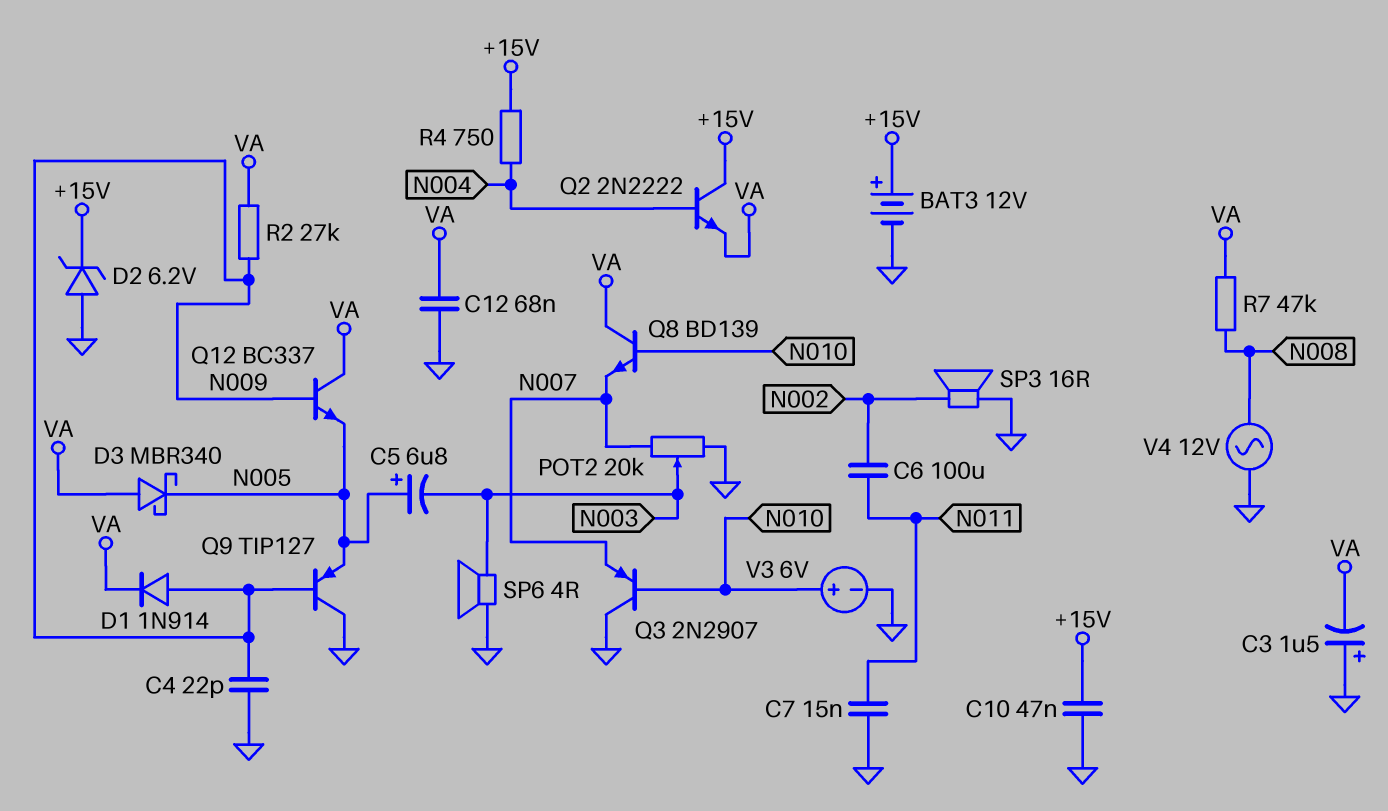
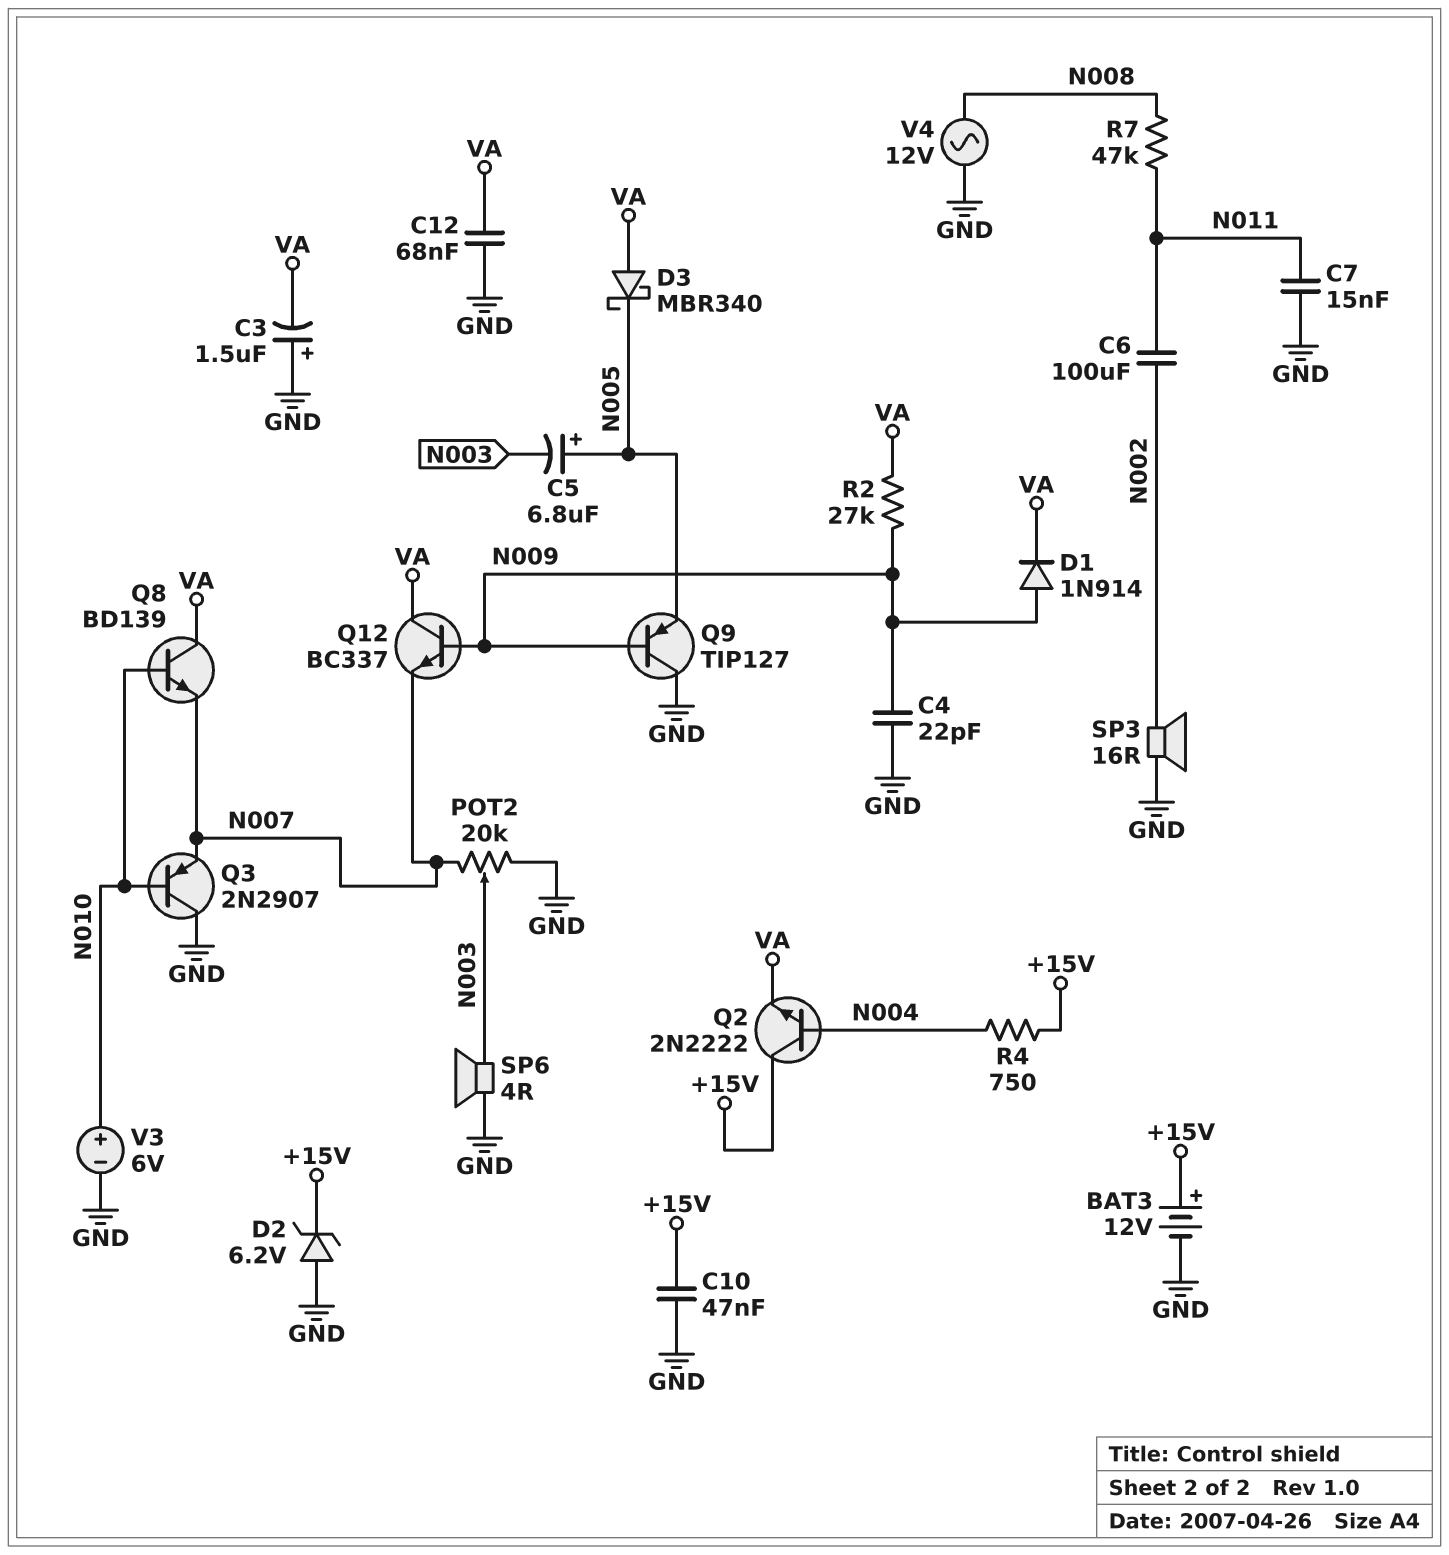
Q12: NPN BC337 (B N009, C VA, E N005) -> NPN BC337 (B N009, C VA, E N007)
R7: 47k (N008, VA) -> 47k (N008, N011)

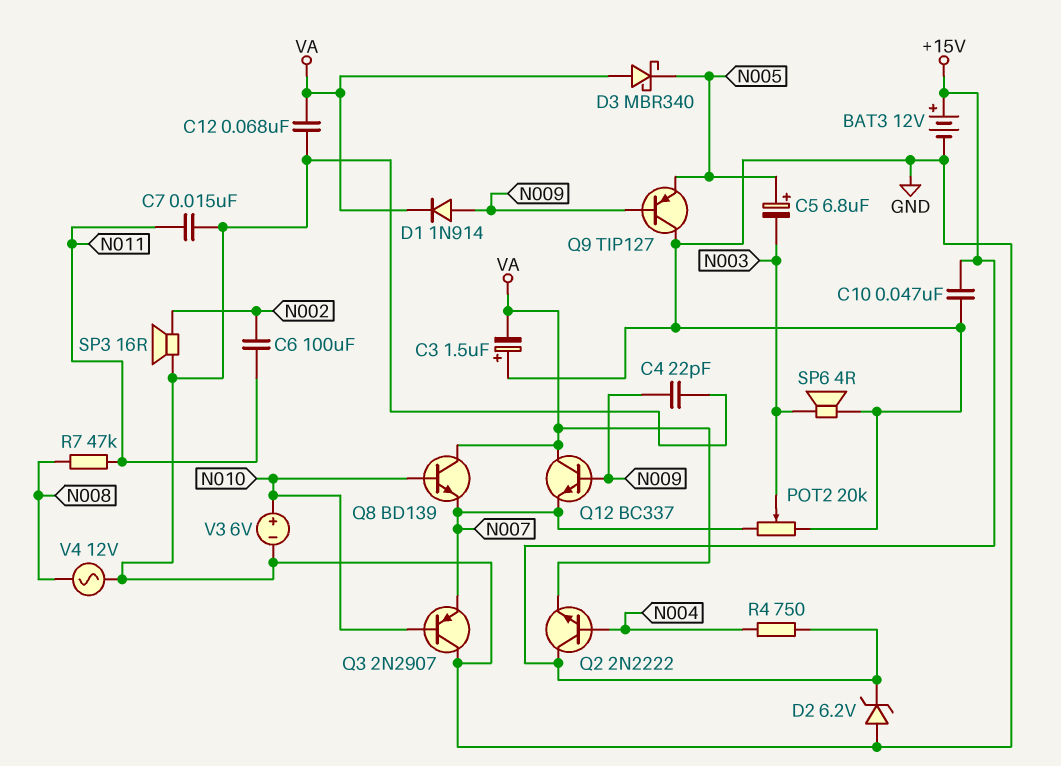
R2: 27k (N009, VA) -> none

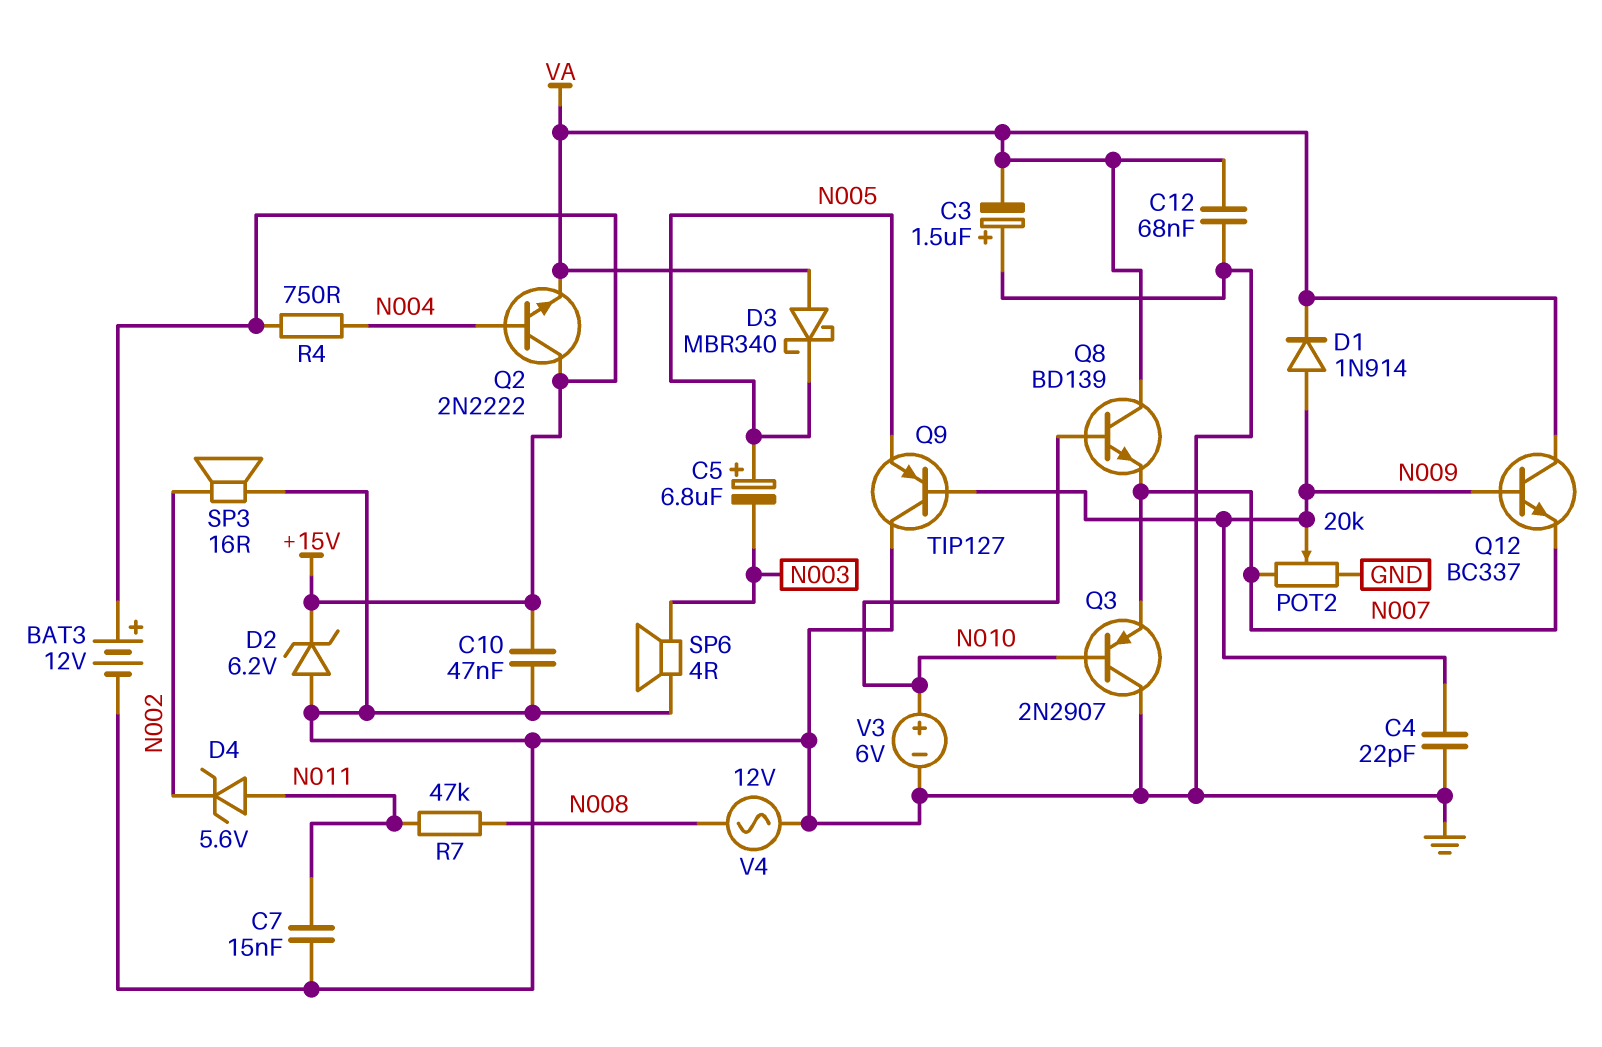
C6: 100uF (N002, N011) -> none
D4: none -> zener 5.6V (A N011, K N002)
POT2: 20k (GND, N007, wiper N003) -> 20k (GND, N007, wiper N009)

